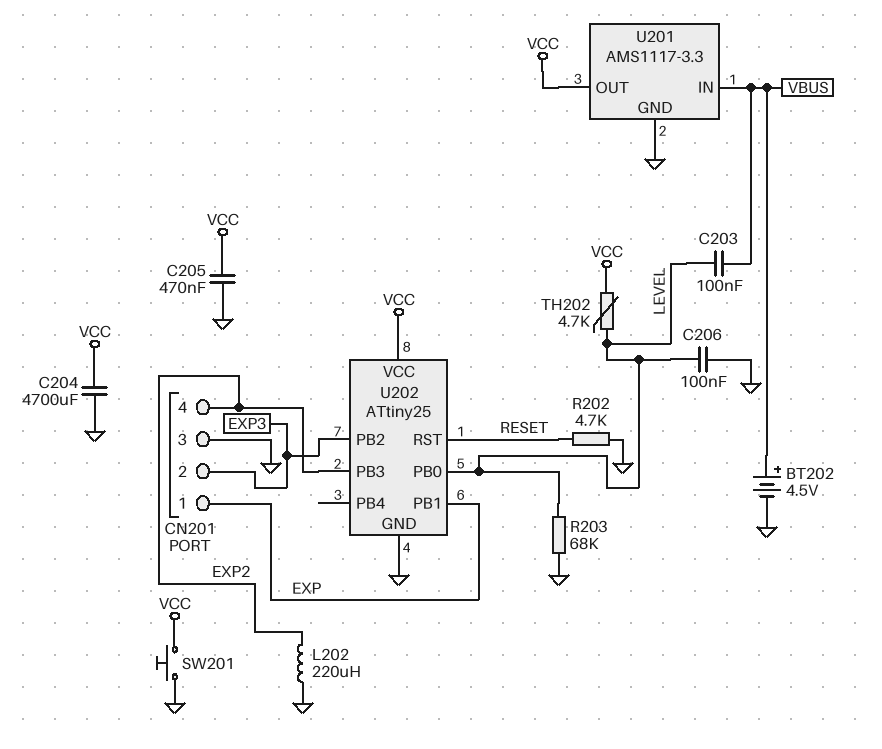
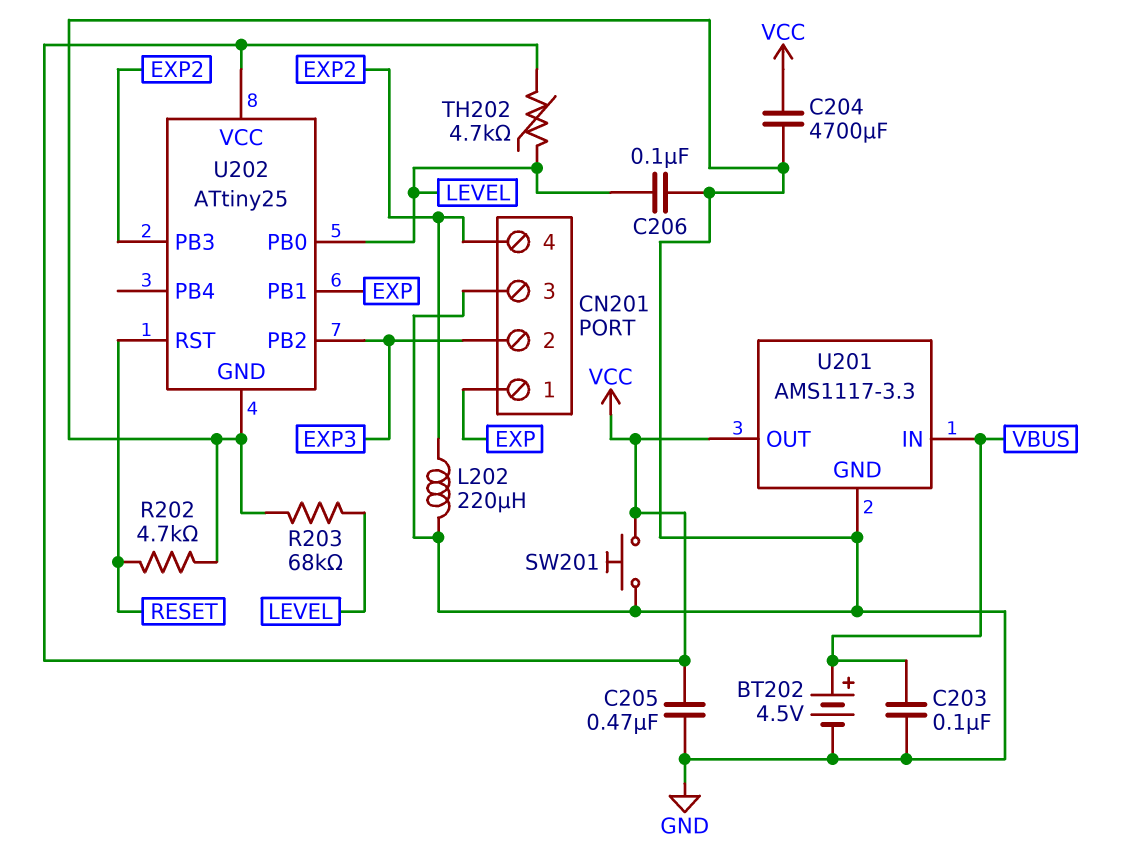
C203: 100nF (LEVEL, VBUS) -> 100nF (GND, VBUS)

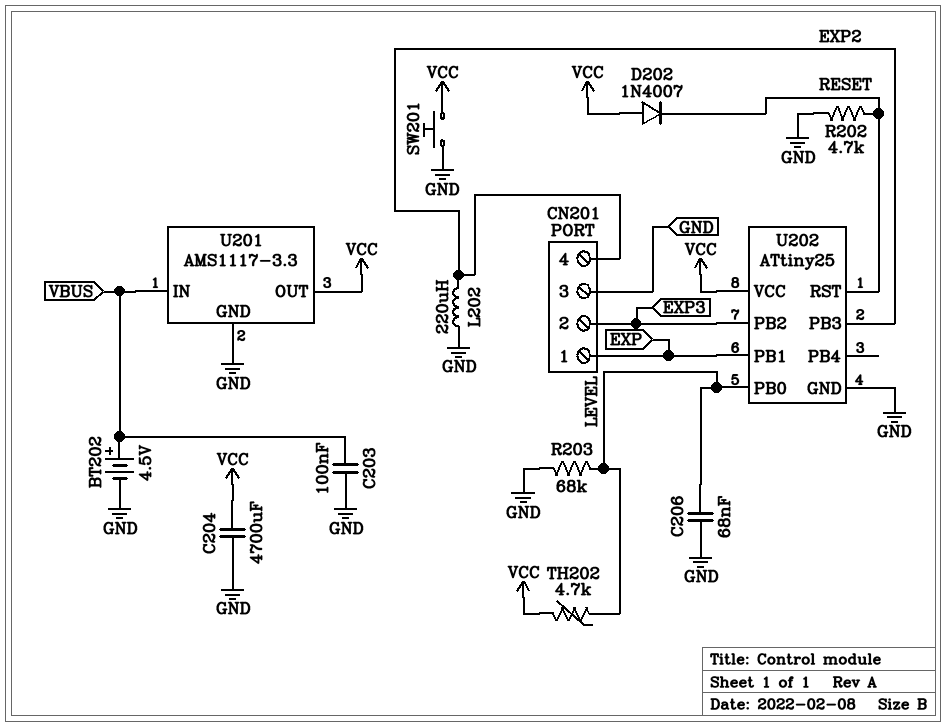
C205: 470nF (GND, VCC) -> none
C206: 100nF (GND, LEVEL) -> 68nF (GND, LEVEL)
D202: none -> diode 1N4007 (A VCC, K RESET)

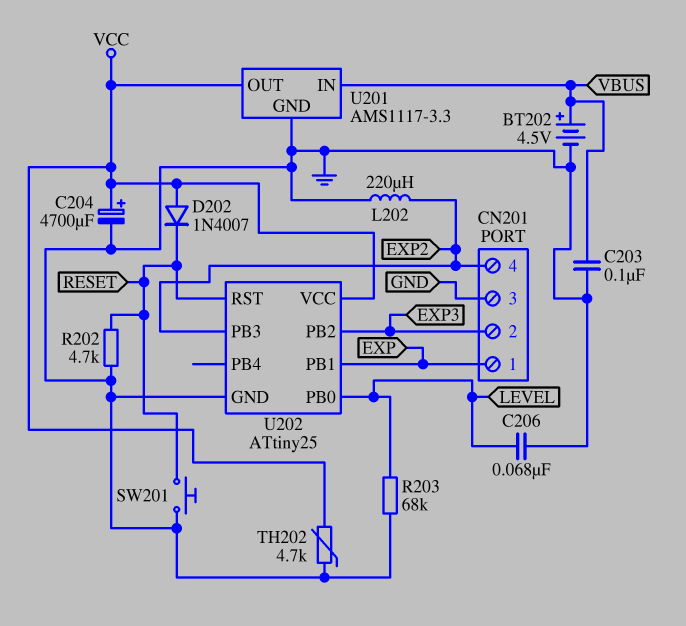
C204: 4700uF (GND, VCC) -> 4700uF (plus VCC, minus GND)
SW201: button (GND, VCC) -> button (GND, RESET)
TH202: 4.7k (LEVEL, VCC) -> 4.7k (GND, VCC)

